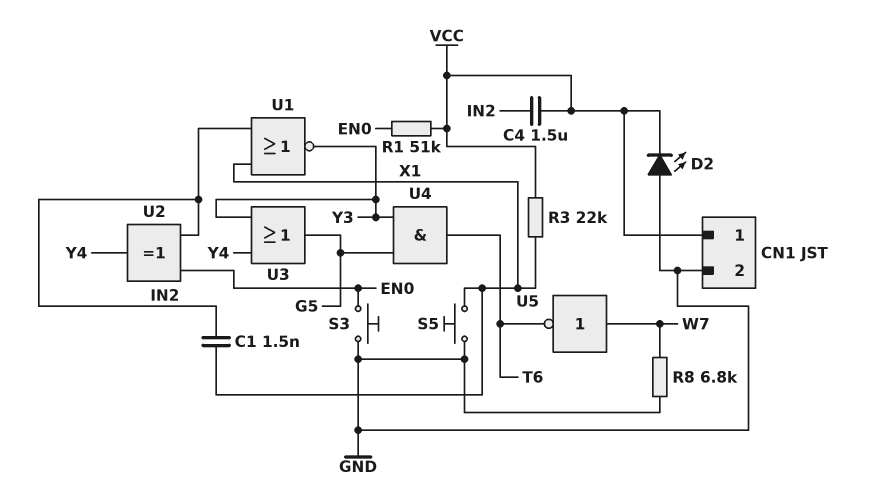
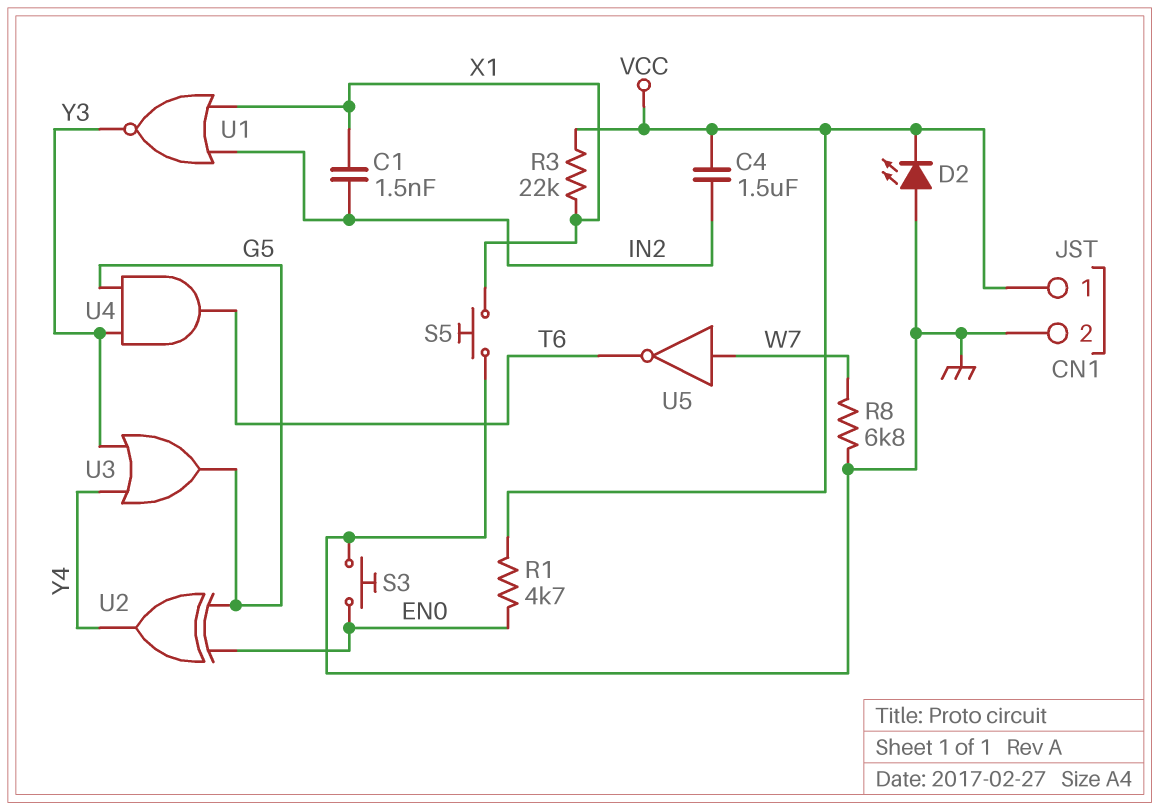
R1: 51k (EN0, VCC) -> 4.7k (EN0, VCC)
U2: XOR (in EN0, in IN2, out Y4) -> XOR (in EN0, in G5, out Y4)

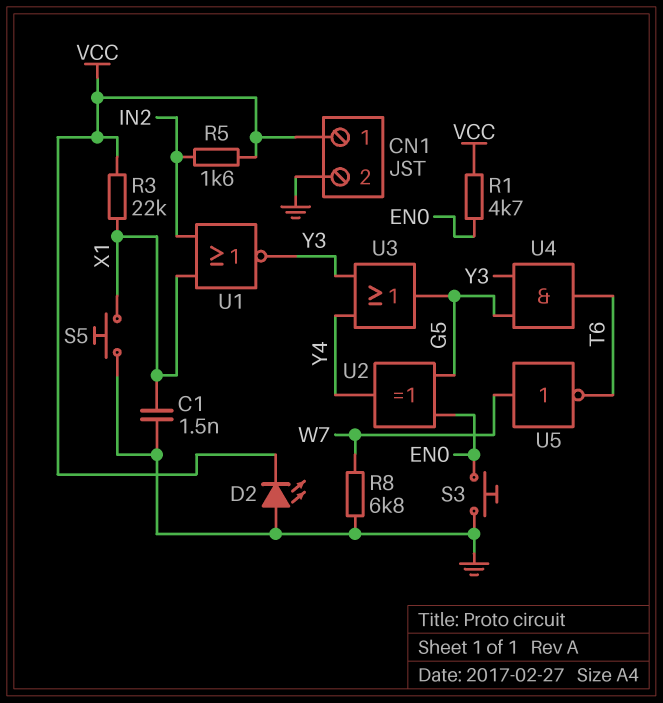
C1: 1.5nF (IN2, X1) -> 1.5nF (GND, X1)
C4: 1.5uF (IN2, VCC) -> none
R5: none -> 1.6k (IN2, VCC)

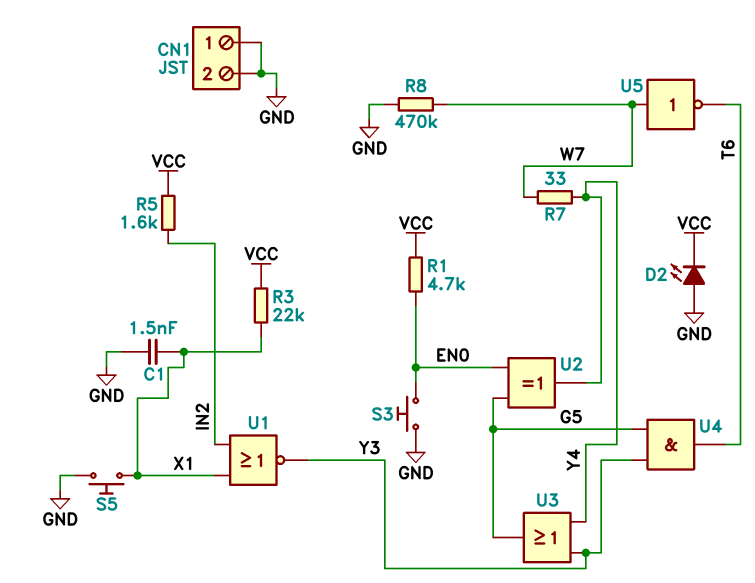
CN1 pin 1: VCC -> GND
R7: none -> 33 (W7, Y4)
R8: 6.8k (GND, W7) -> 470k (GND, W7)

